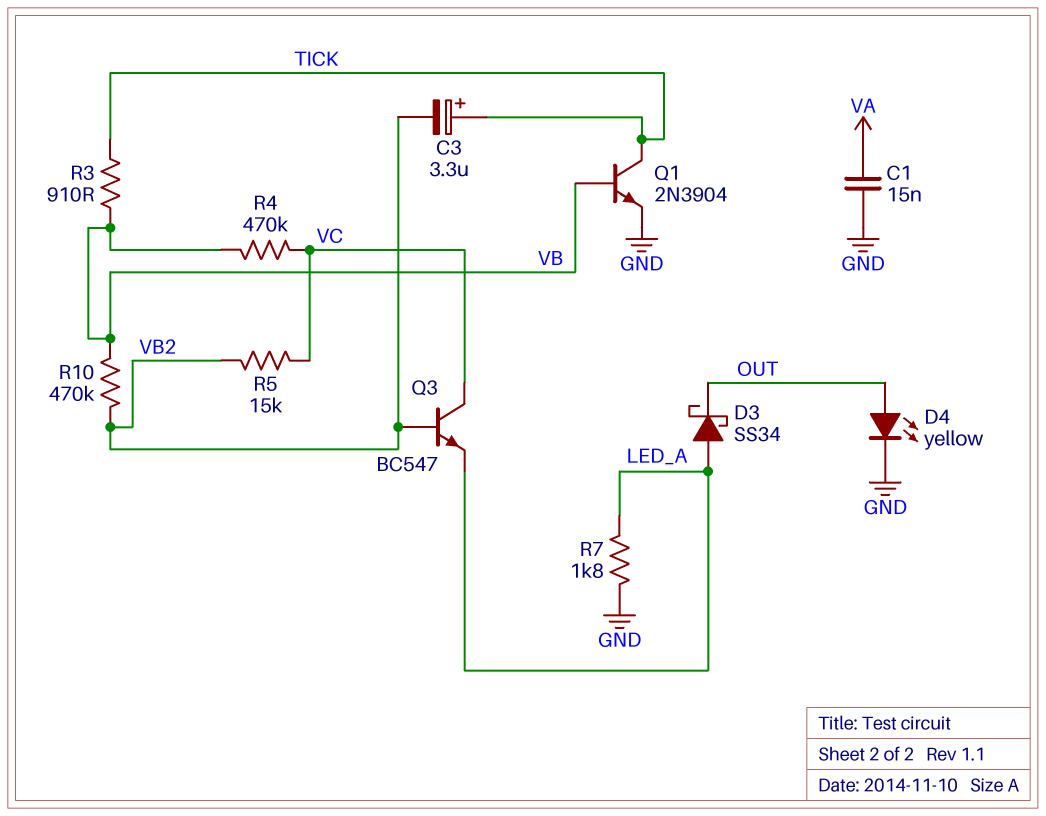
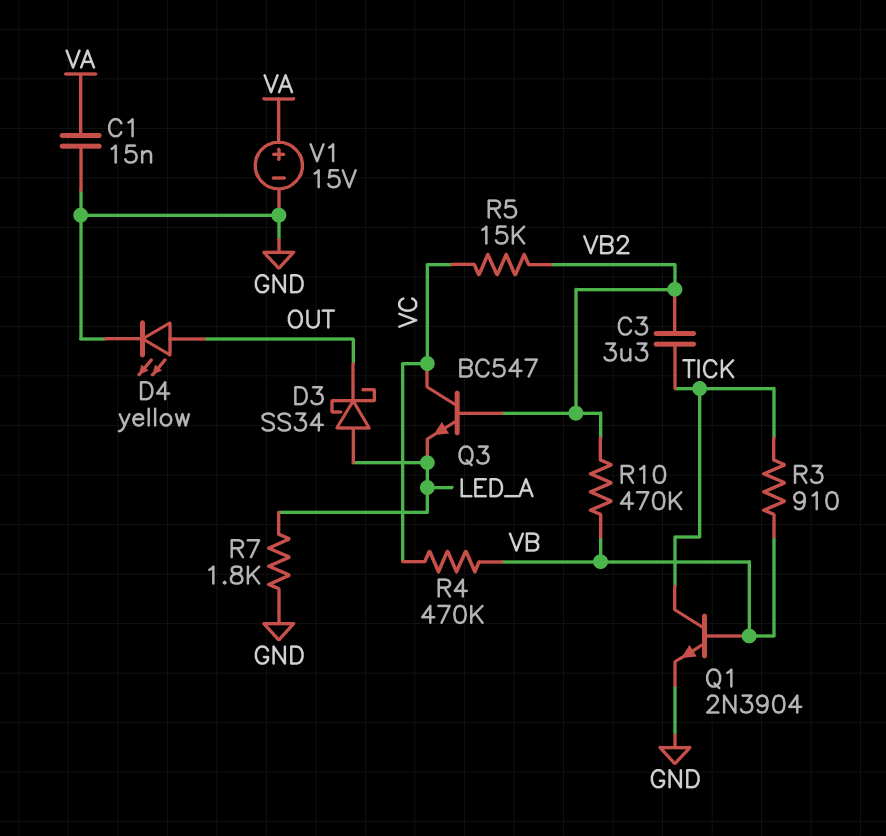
C3: 3.3uF (plus TICK, minus VB2) -> 3.3uF (TICK, VB2)
V1: none -> 15V (plus VA, minus GND)

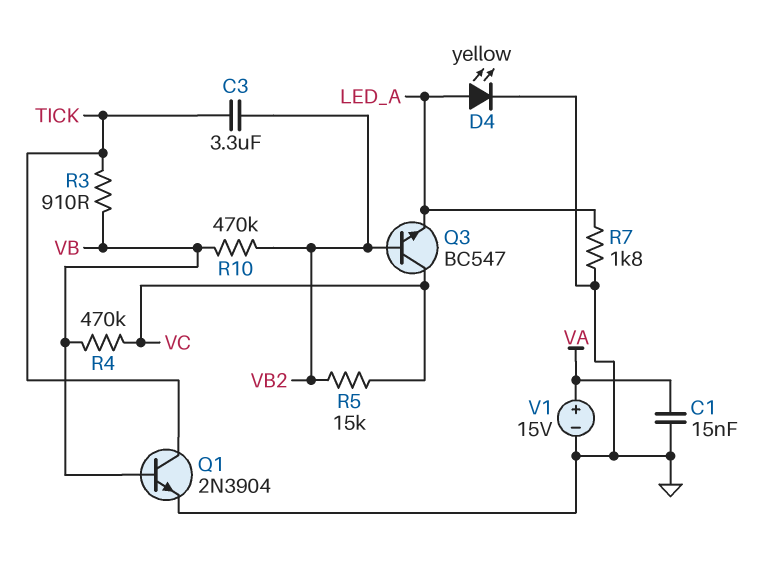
D3: schottky SS34 (A LED_A, K OUT) -> none
D4: LED yellow (A OUT, K GND) -> LED yellow (A LED_A, K GND)

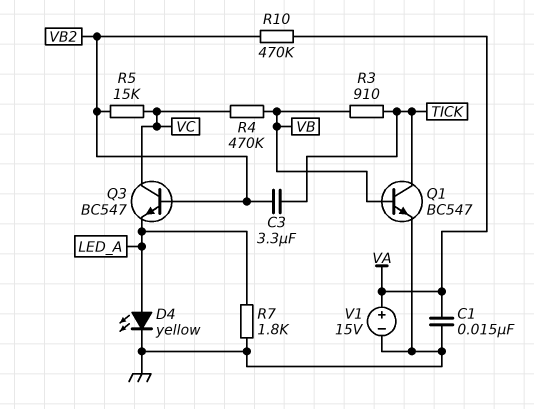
Q1: NPN 2N3904 (B VB, C TICK, E GND) -> NPN BC547 (B VB, C TICK, E GND)
R10: 470k (VB, VB2) -> 470k (VA, VB2)

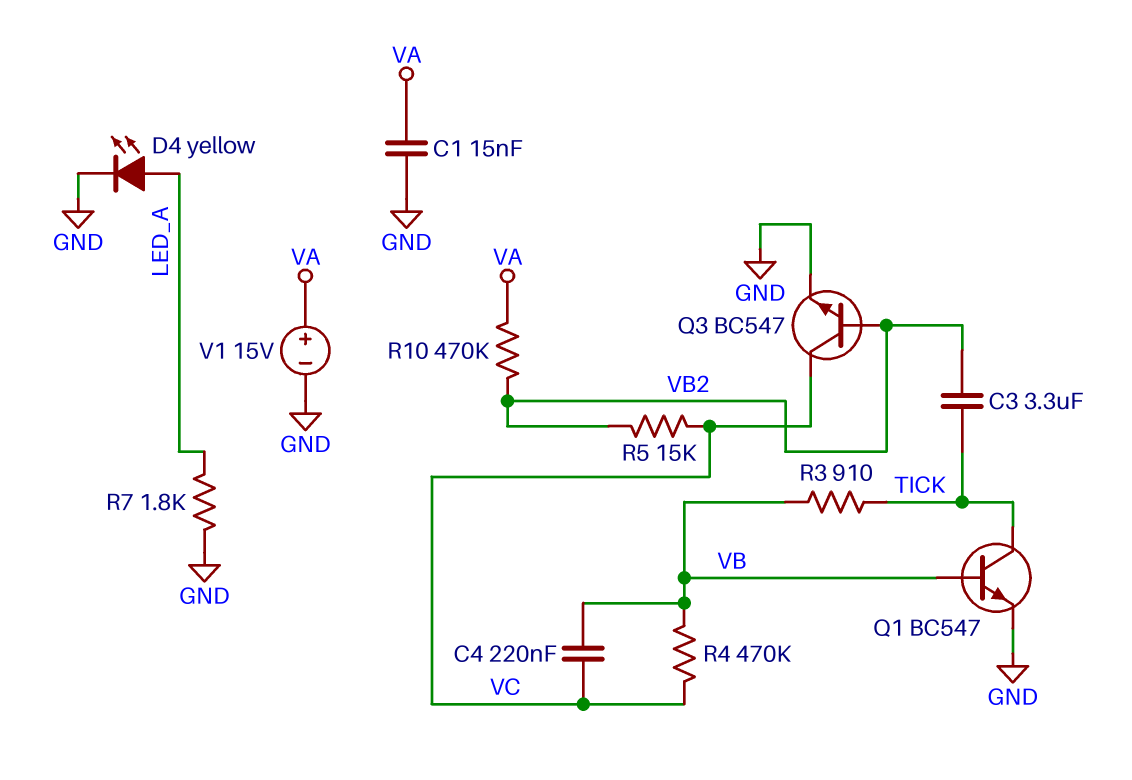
C4: none -> 220nF (VB, VC)
Q3: NPN BC547 (B VB2, C VC, E LED_A) -> NPN BC547 (B VB2, C VC, E GND)

